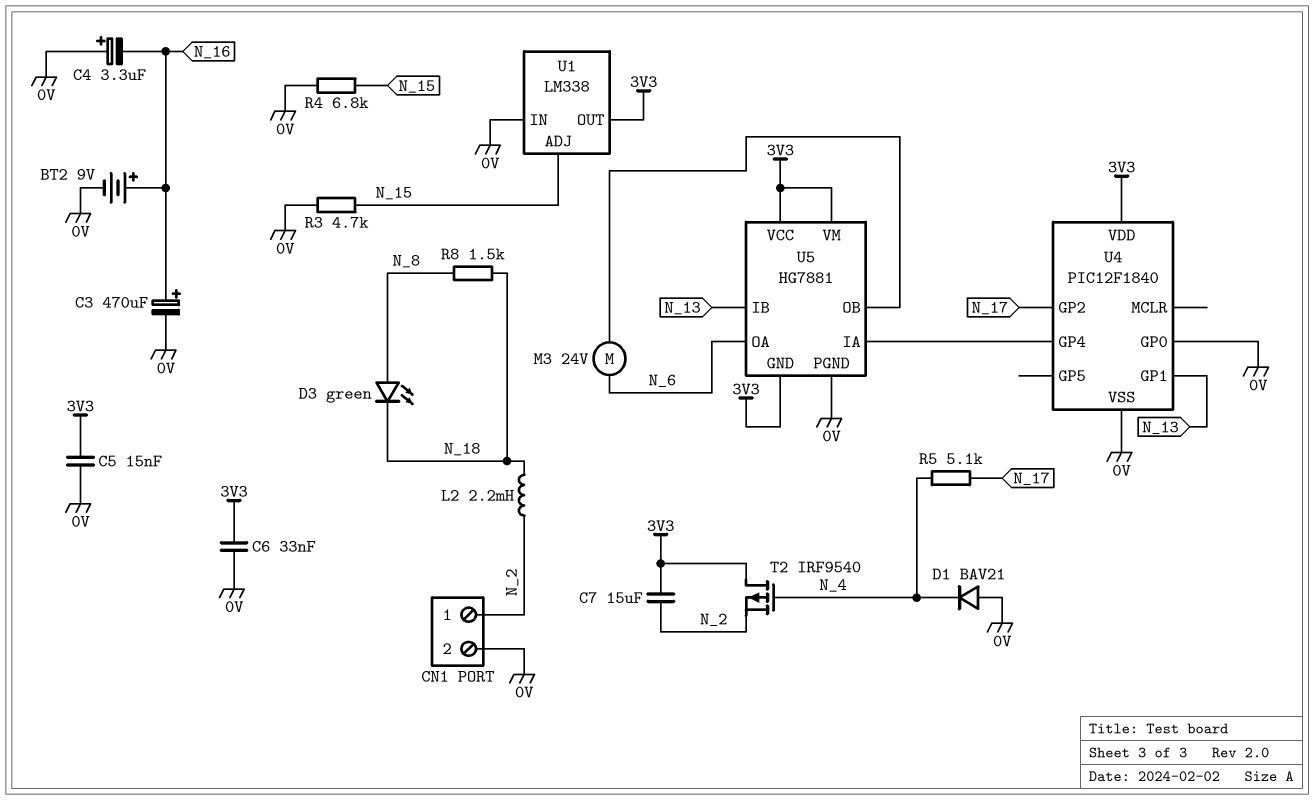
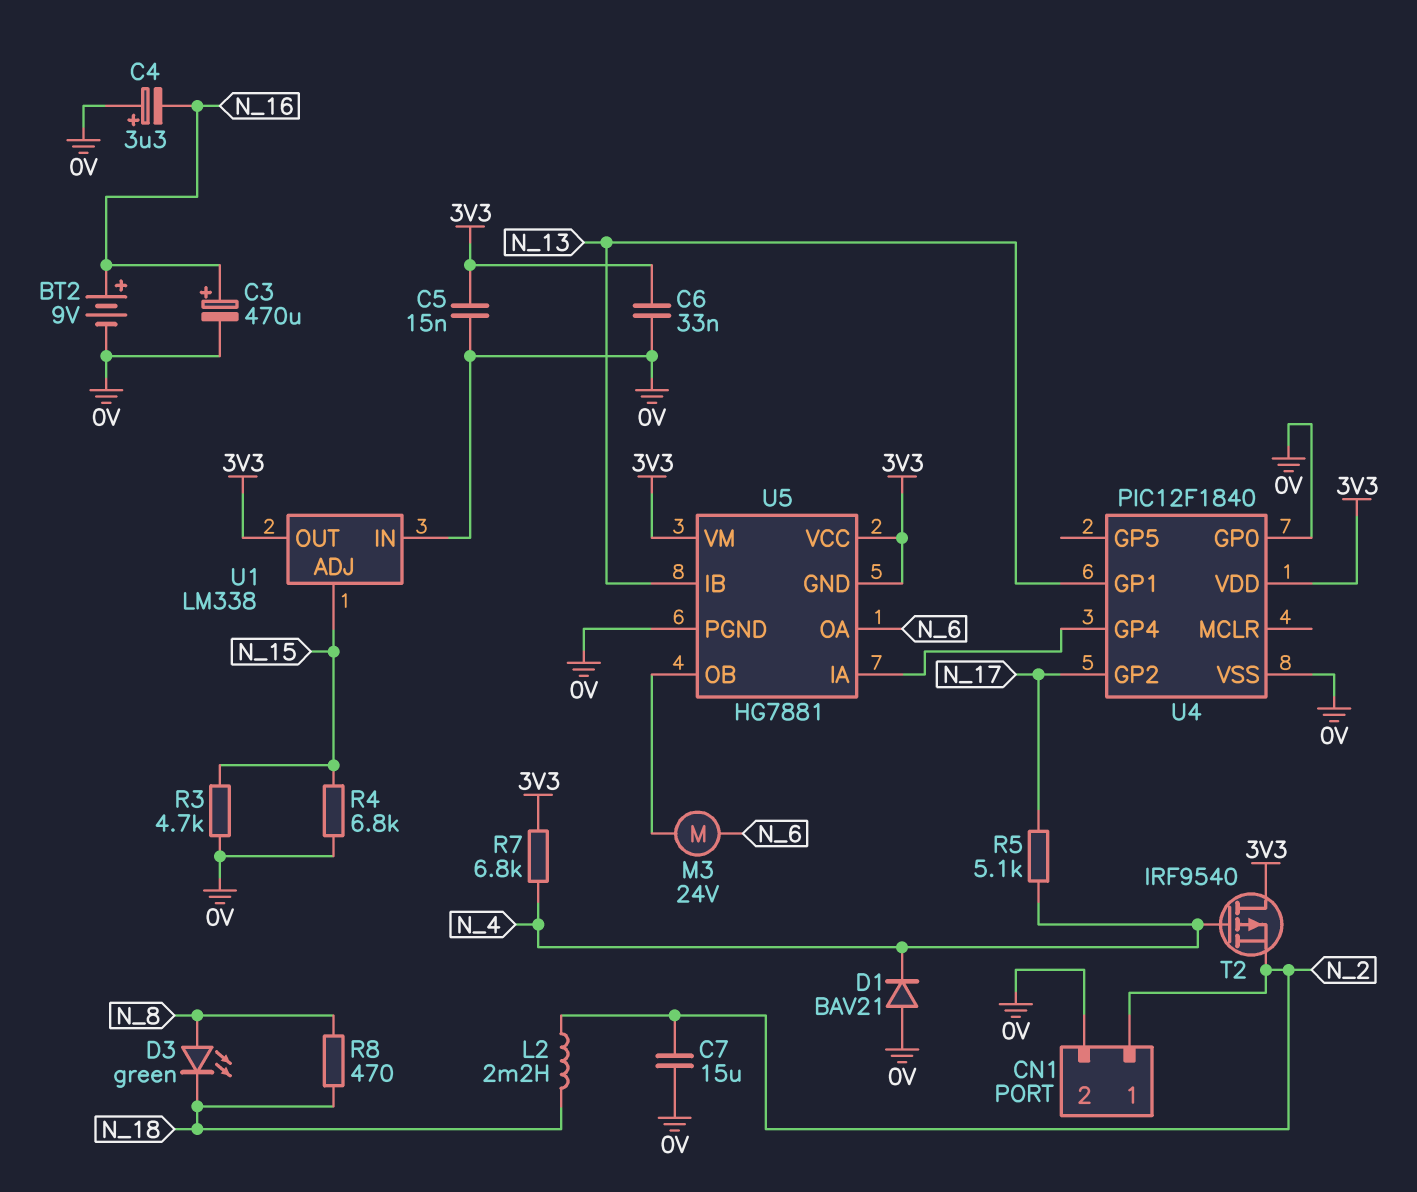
C7: 15uF (3V3, N_2) -> 15uF (0V, N_2)
R7: none -> 6.8k (3V3, N_4)
R8: 1.5k (N_8, N_18) -> 470 (N_8, N_18)

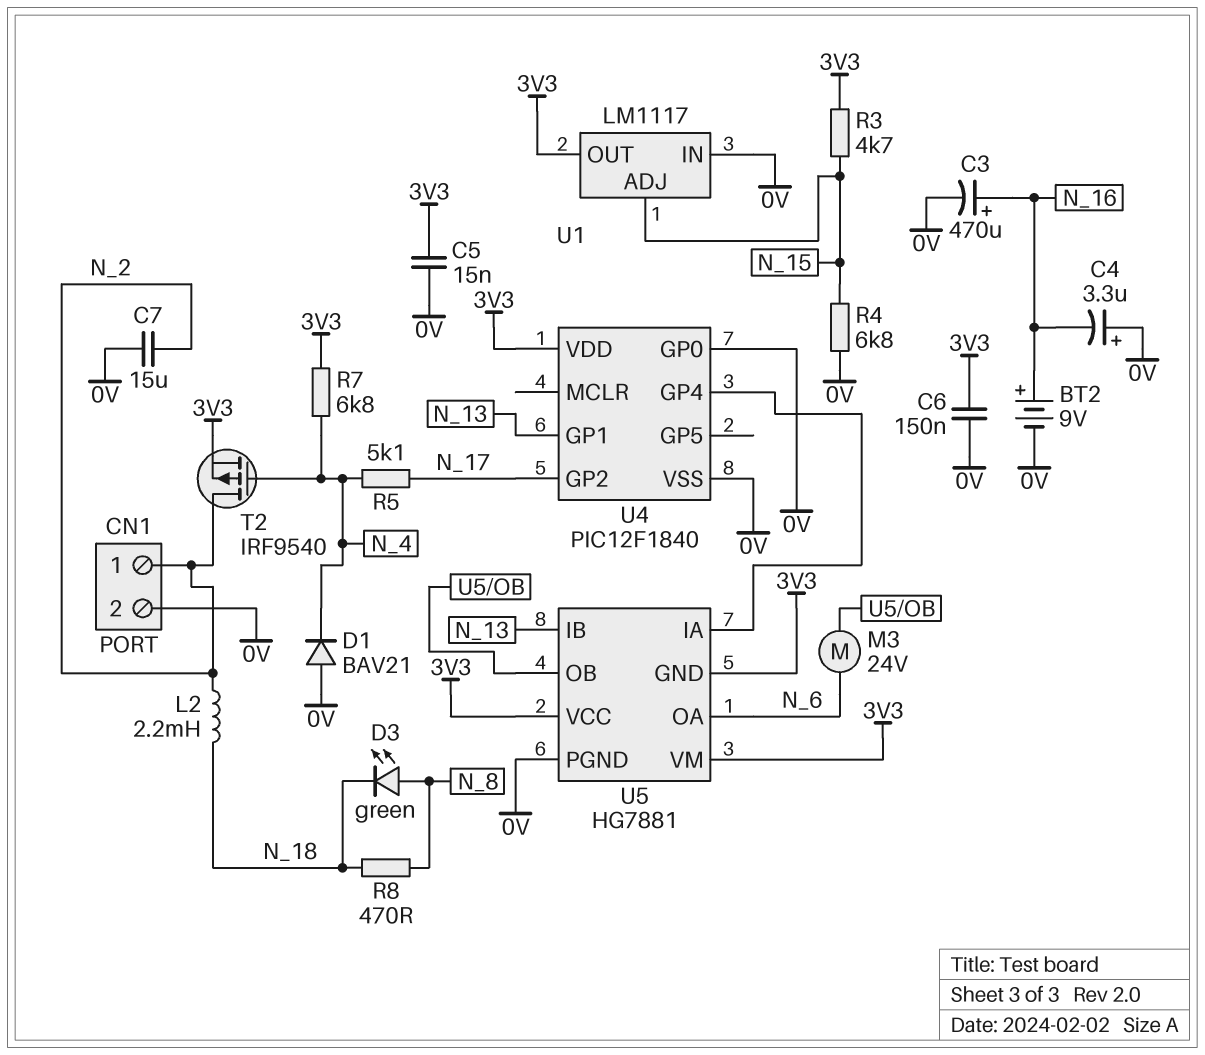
C6: 33nF (0V, 3V3) -> 150nF (0V, 3V3)
R3: 4.7k (0V, N_15) -> 4.7k (3V3, N_15)
T2: PMOS IRF9540 (G N_4, D 3V3, S N_2) -> PMOS IRF9540 (G N_4, D N_2, S 3V3)
U1: LM338 -> LM1117

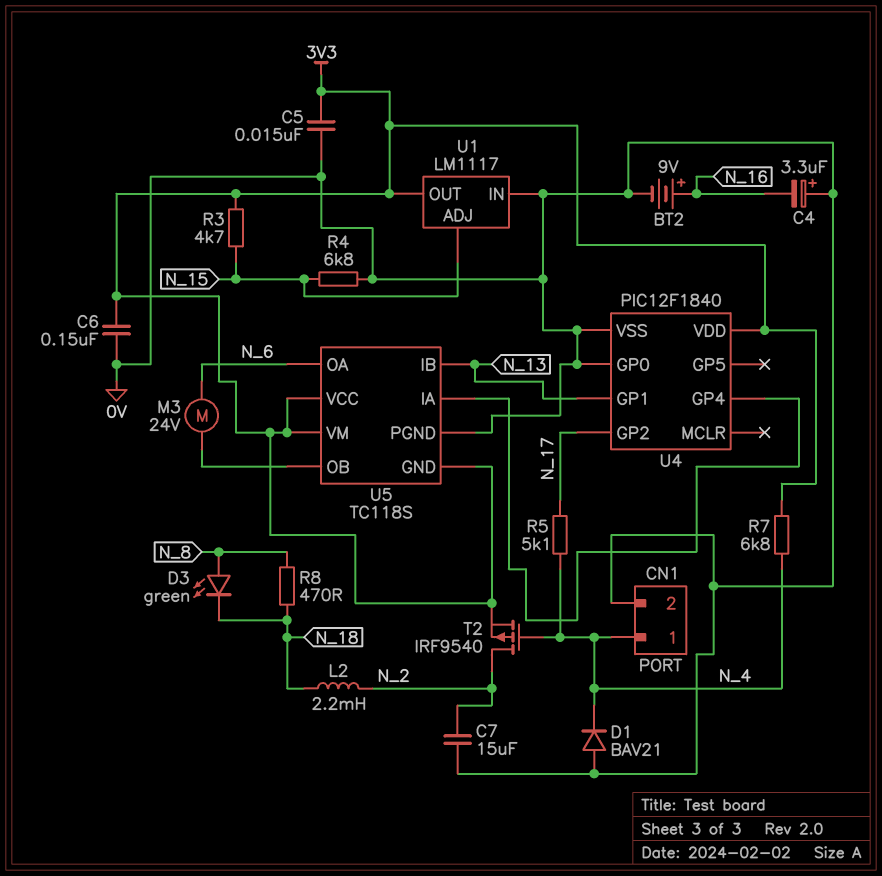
C3: 470uF (plus N_16, minus 0V) -> none
CN1 pin 1: N_2 -> N_4
U5: HG7881 -> TC118S

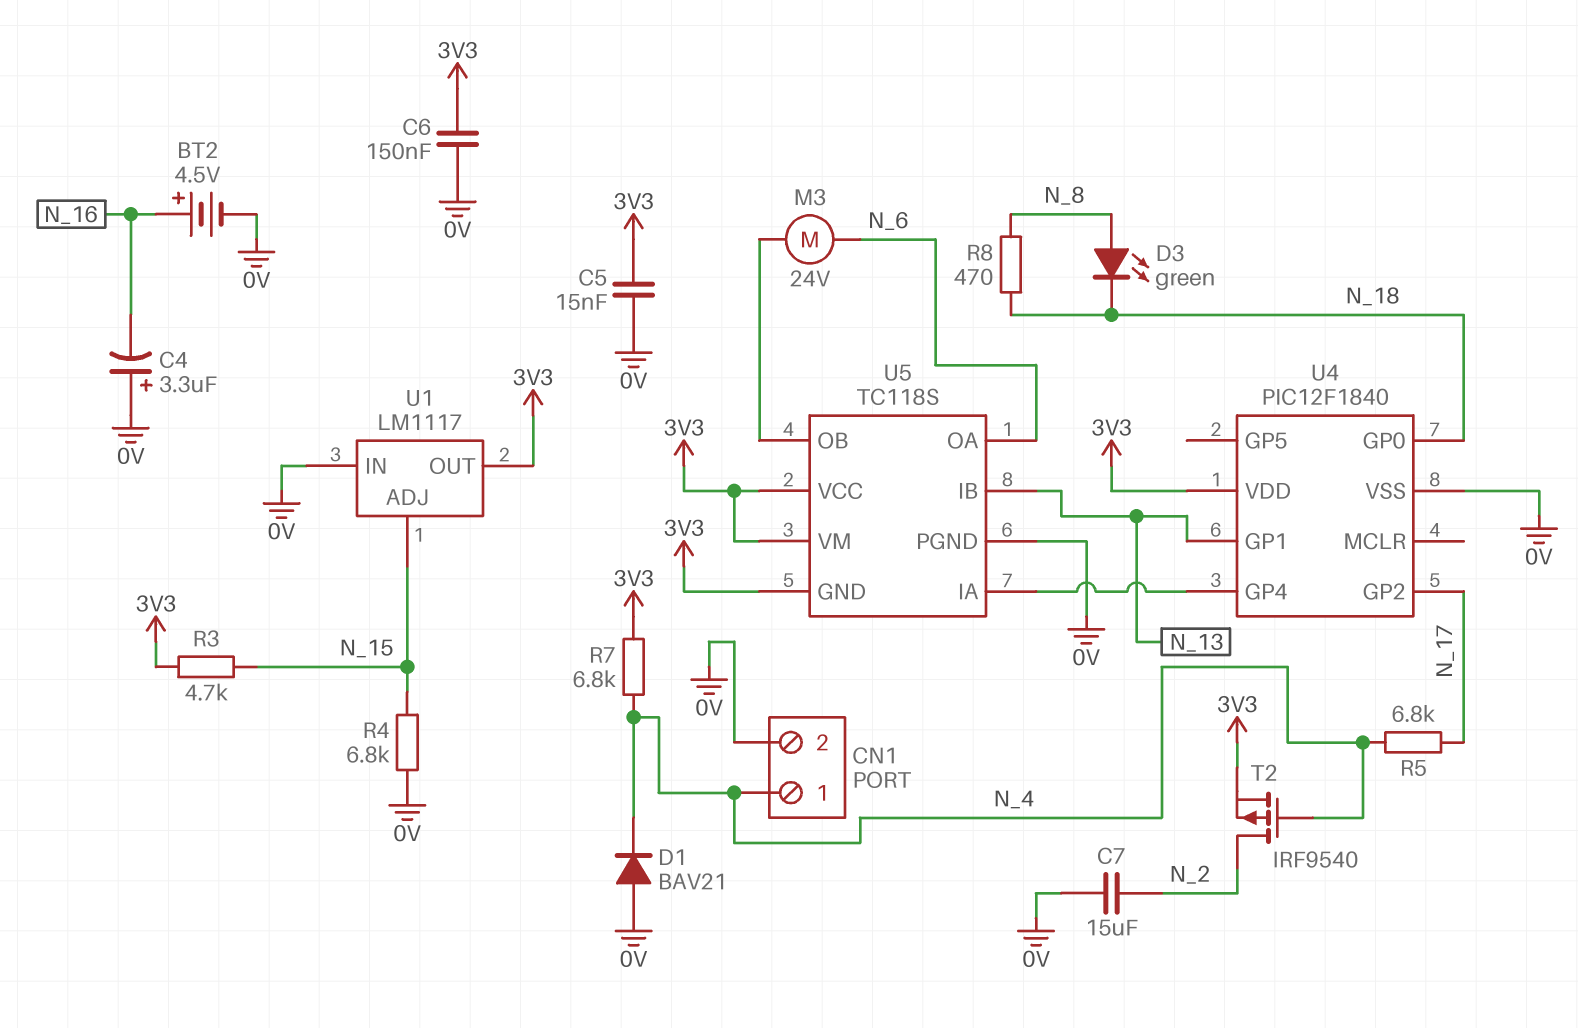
BT2: 9V (plus N_16, minus 0V) -> 4.5V (plus N_16, minus 0V)
L2: 2.2mH (N_2, N_18) -> none
R5: 5.1k (N_4, N_17) -> 6.8k (N_4, N_17)
U4 pin GP0: 0V -> N_18

